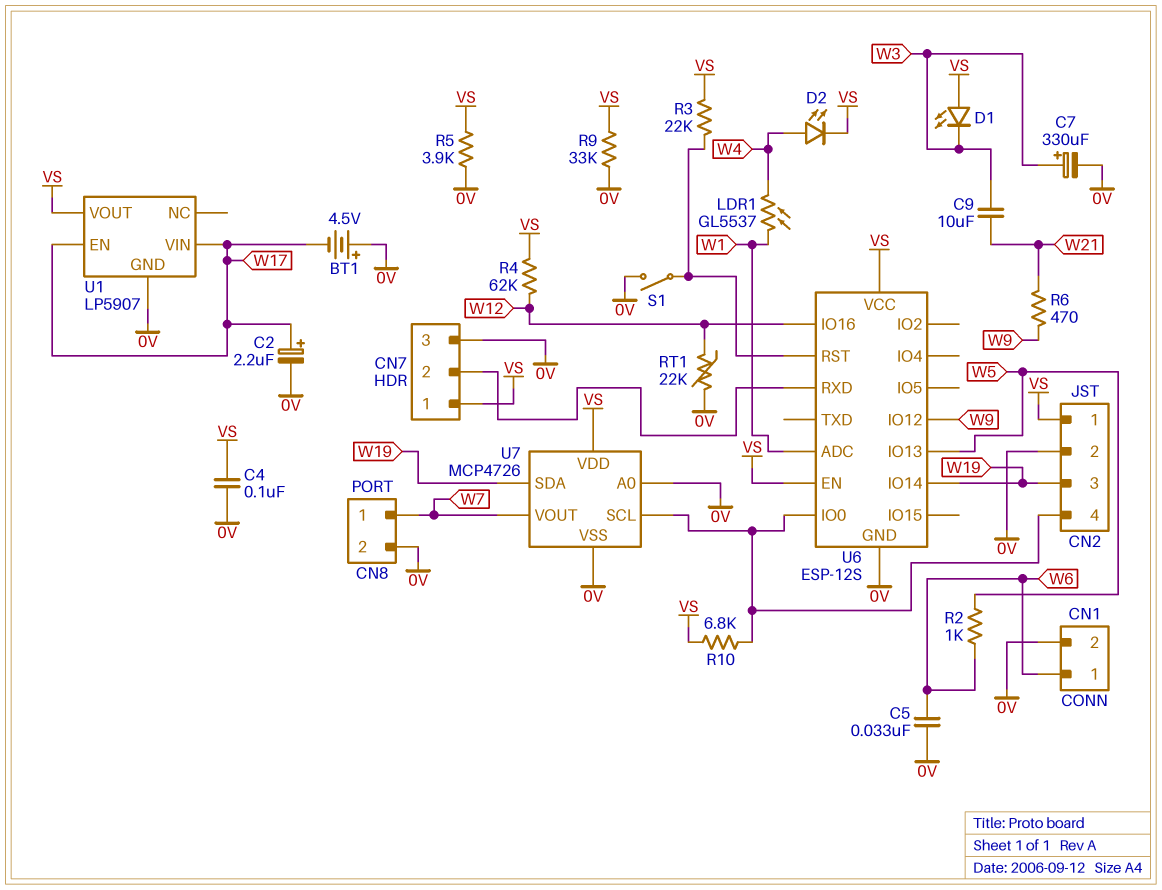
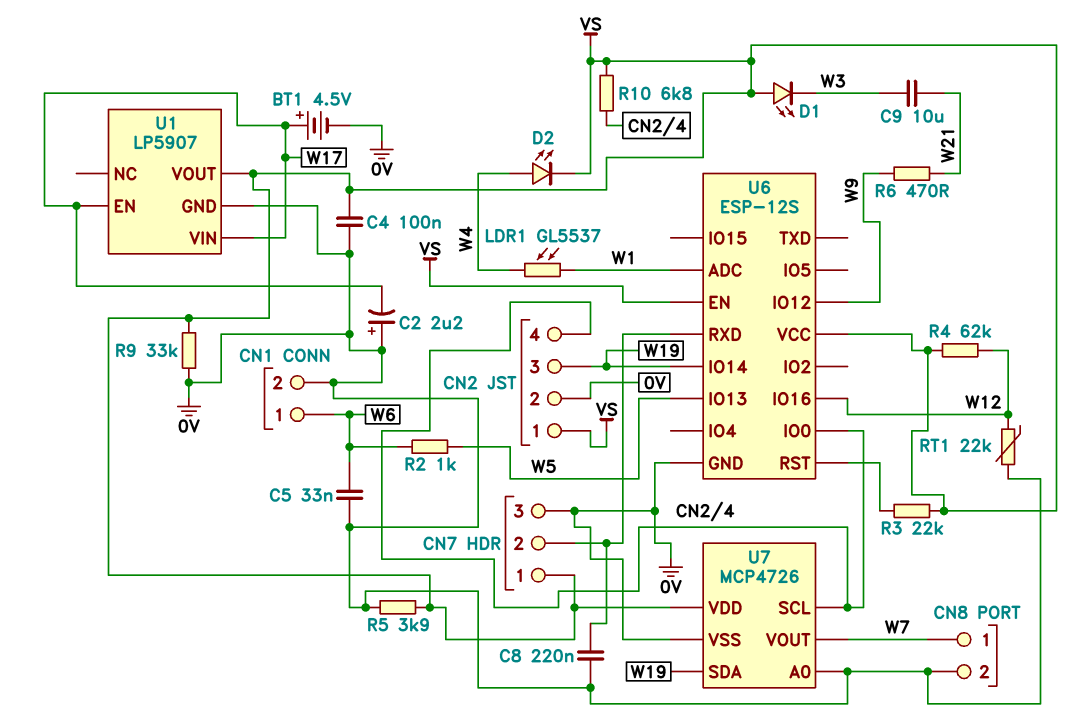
BT1: 4.5V (plus 0V, minus W17) -> 4.5V (plus W17, minus 0V)
C2: 2.2uF (plus W17, minus 0V) -> 2.2uF (plus 0V, minus W17)
C7: 330uF (plus W3, minus 0V) -> none
C8: none -> 220nF (0V, CN7/2)
S1: switch (0V, U6/RST) -> none

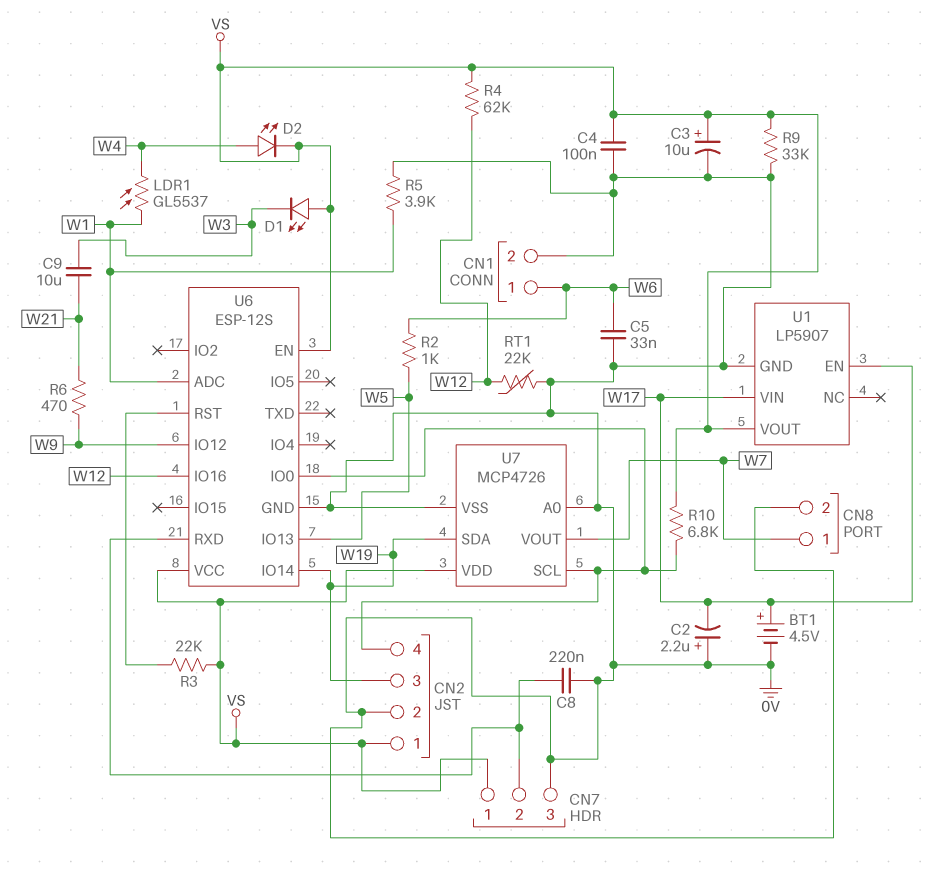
C3: none -> 10uF (plus VS, minus 0V)
R5: 3.9k (0V, VS) -> 3.9k (0V, W1)

